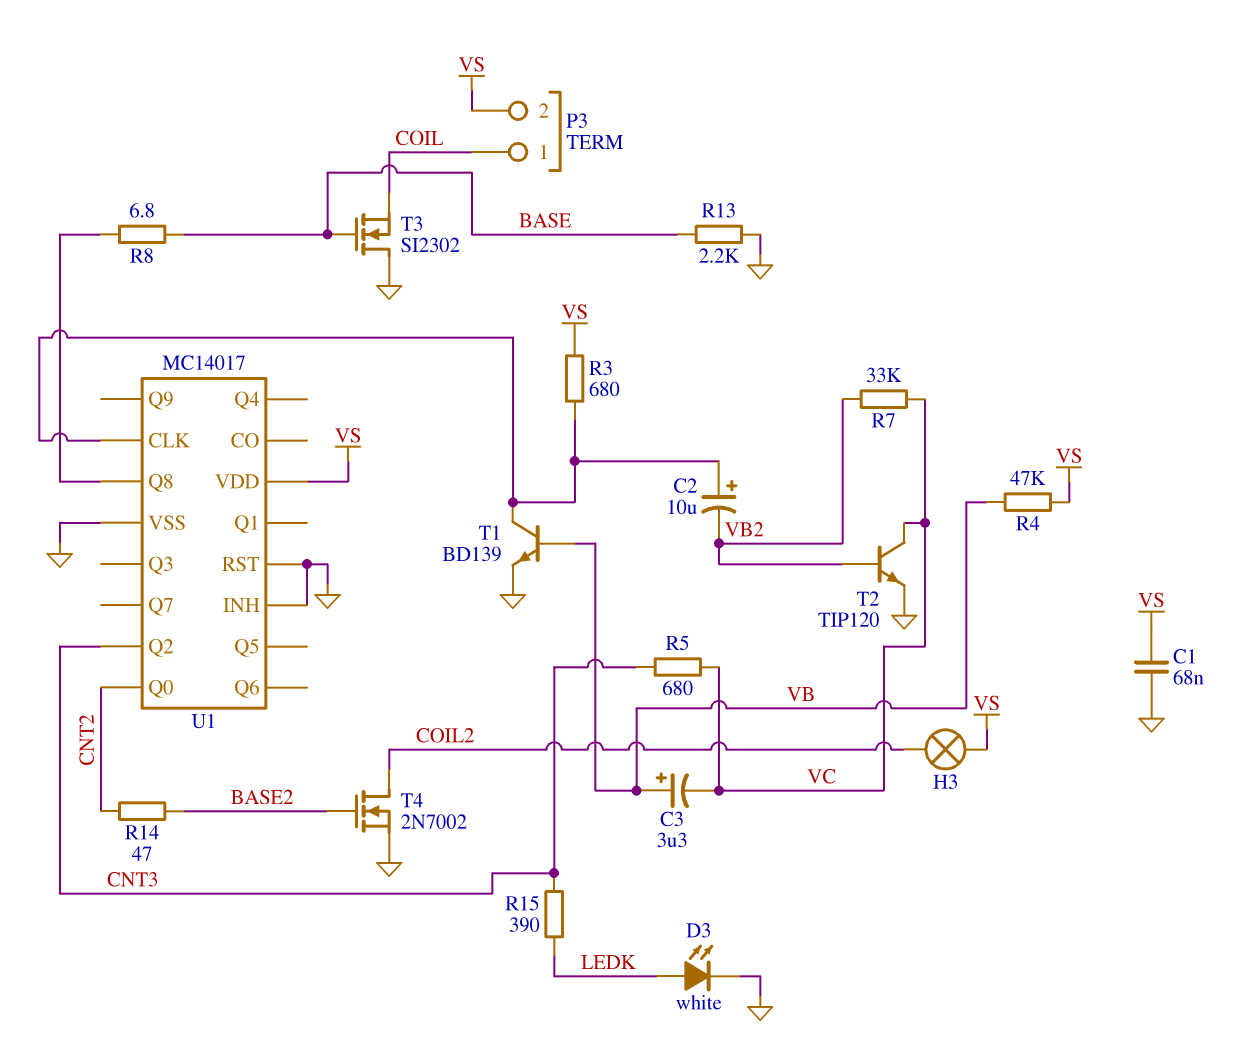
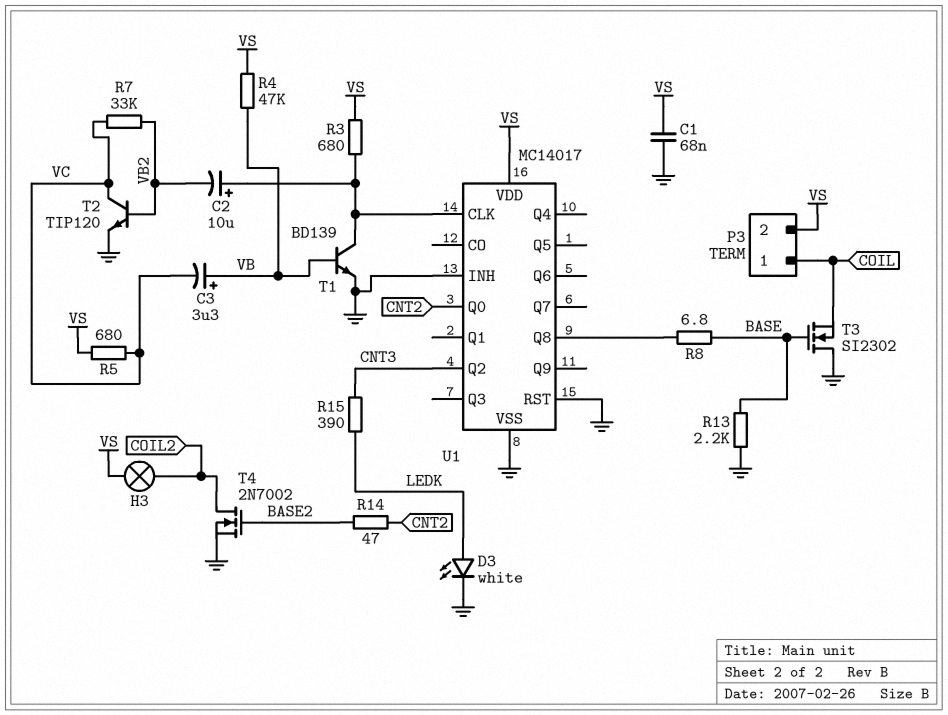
R5: 680 (CNT3, VC) -> 680 (VC, VS)

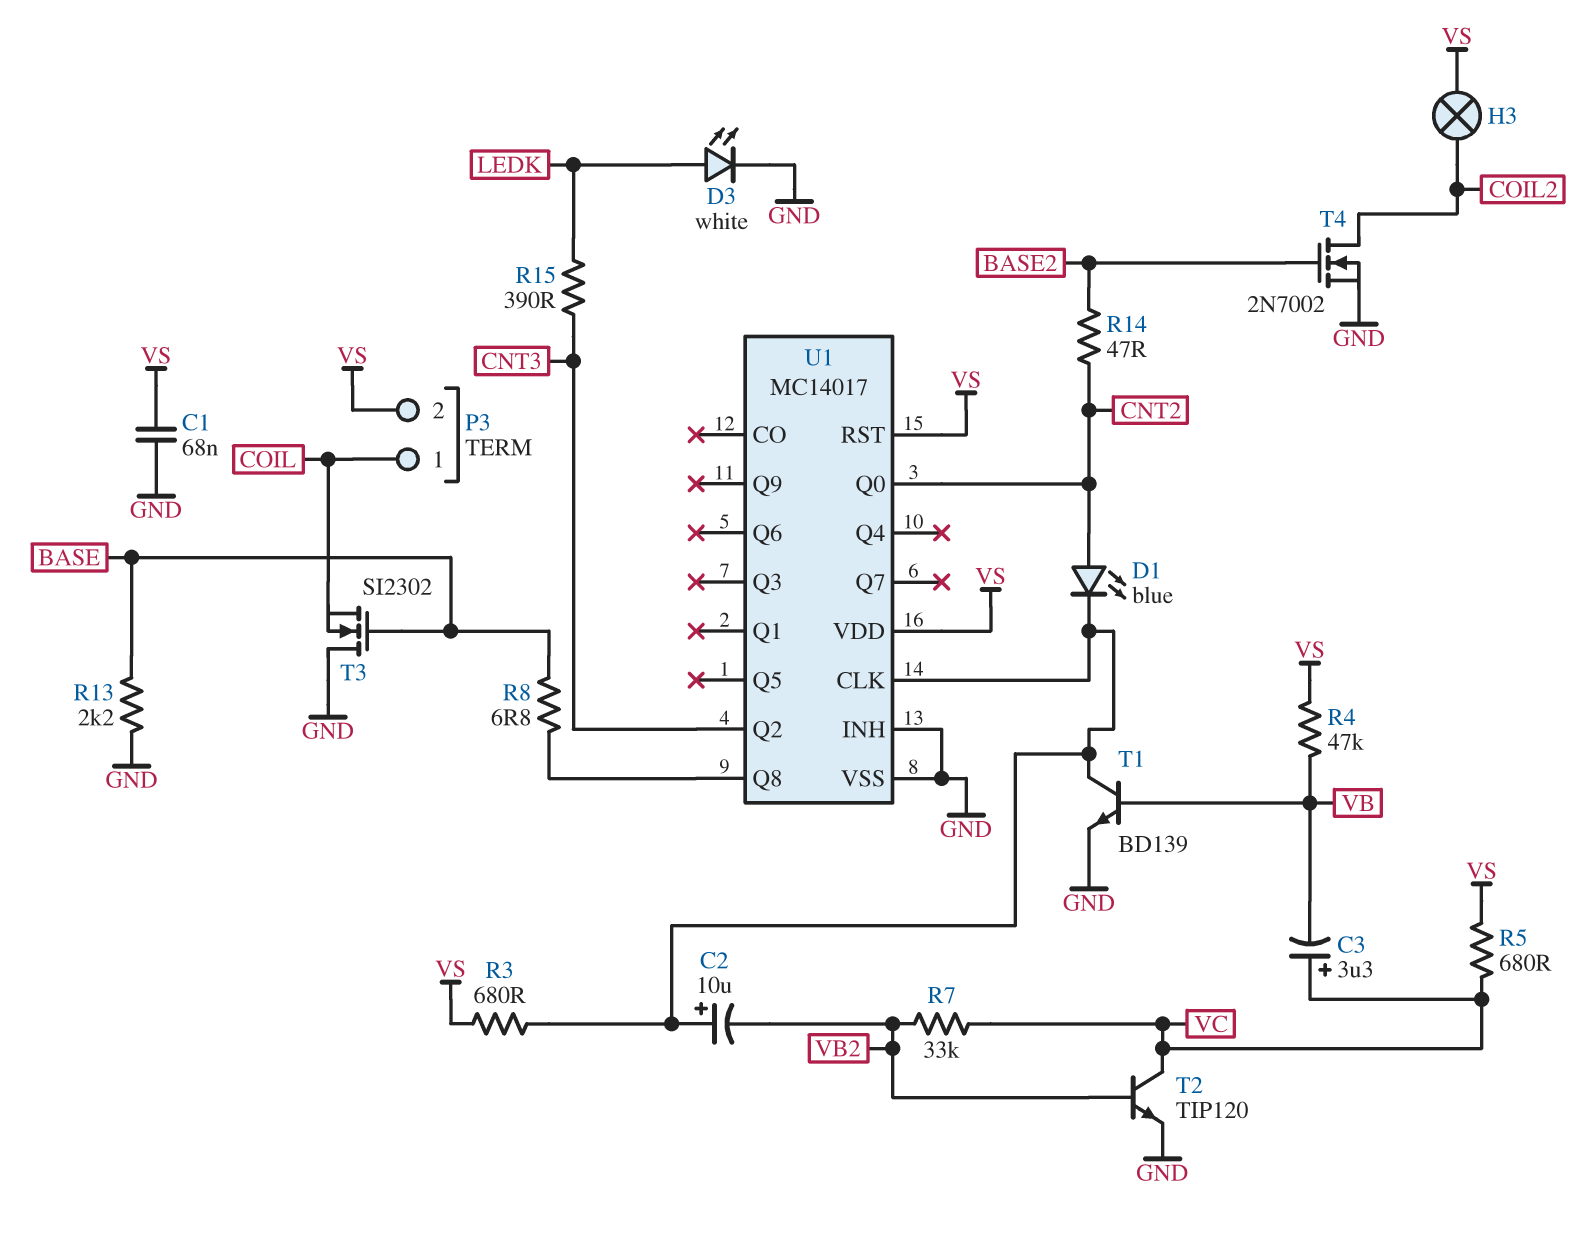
C3: 3.3uF (plus VB, minus VC) -> 3.3uF (plus VC, minus VB)
D1: none -> LED blue (A CNT2, K U1/CLK)
U1 pin RST: GND -> VS

